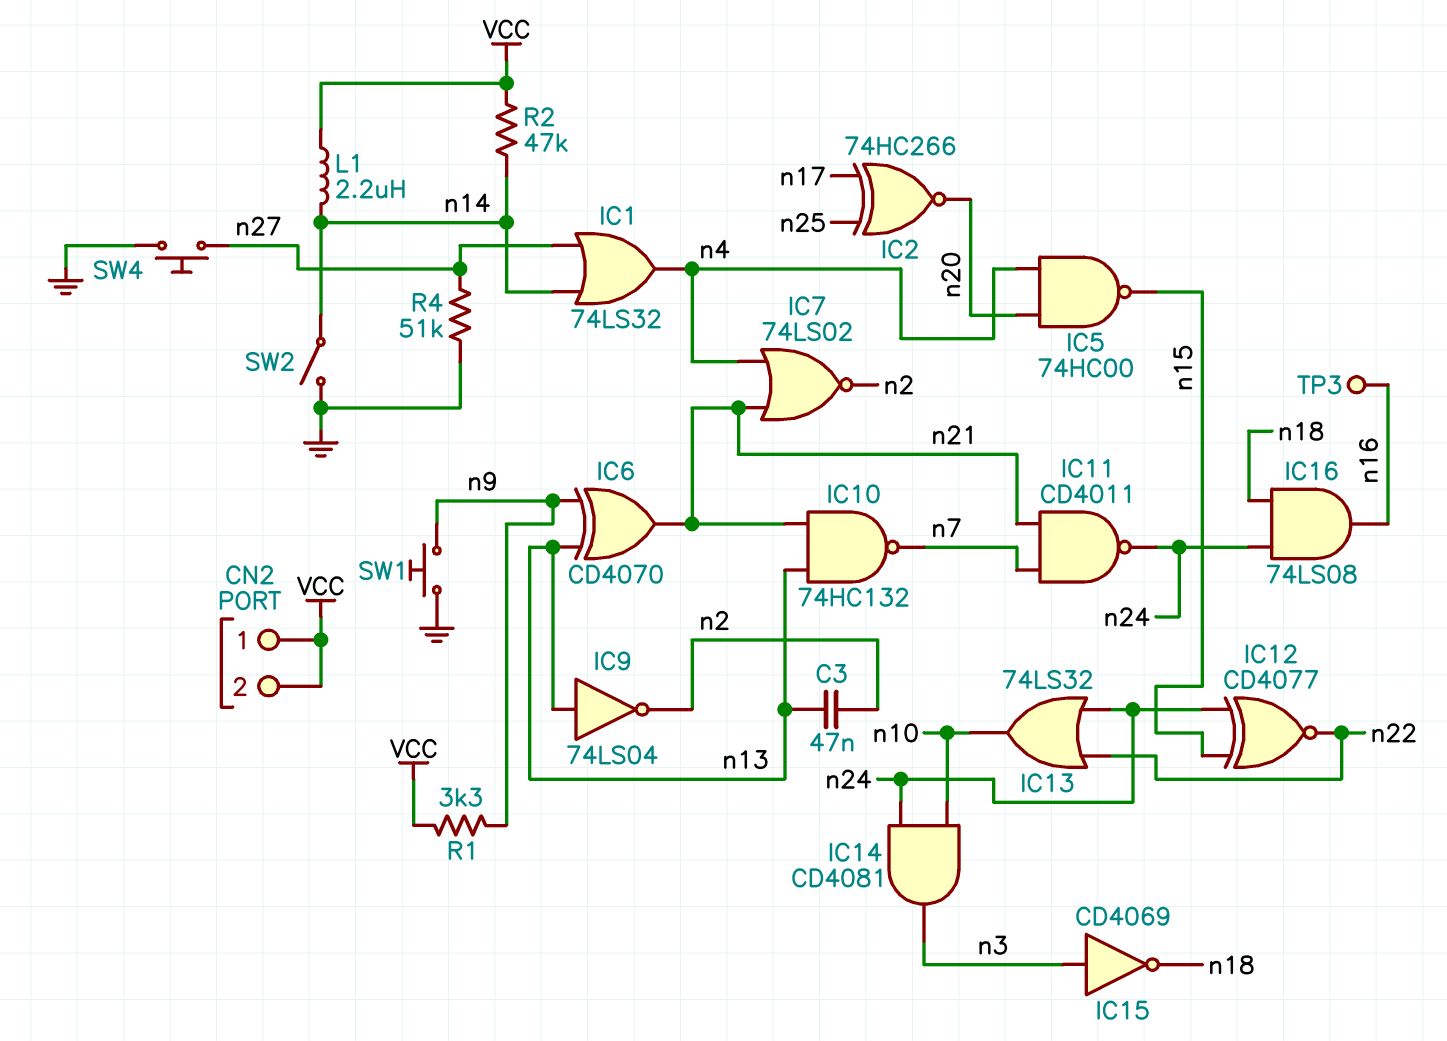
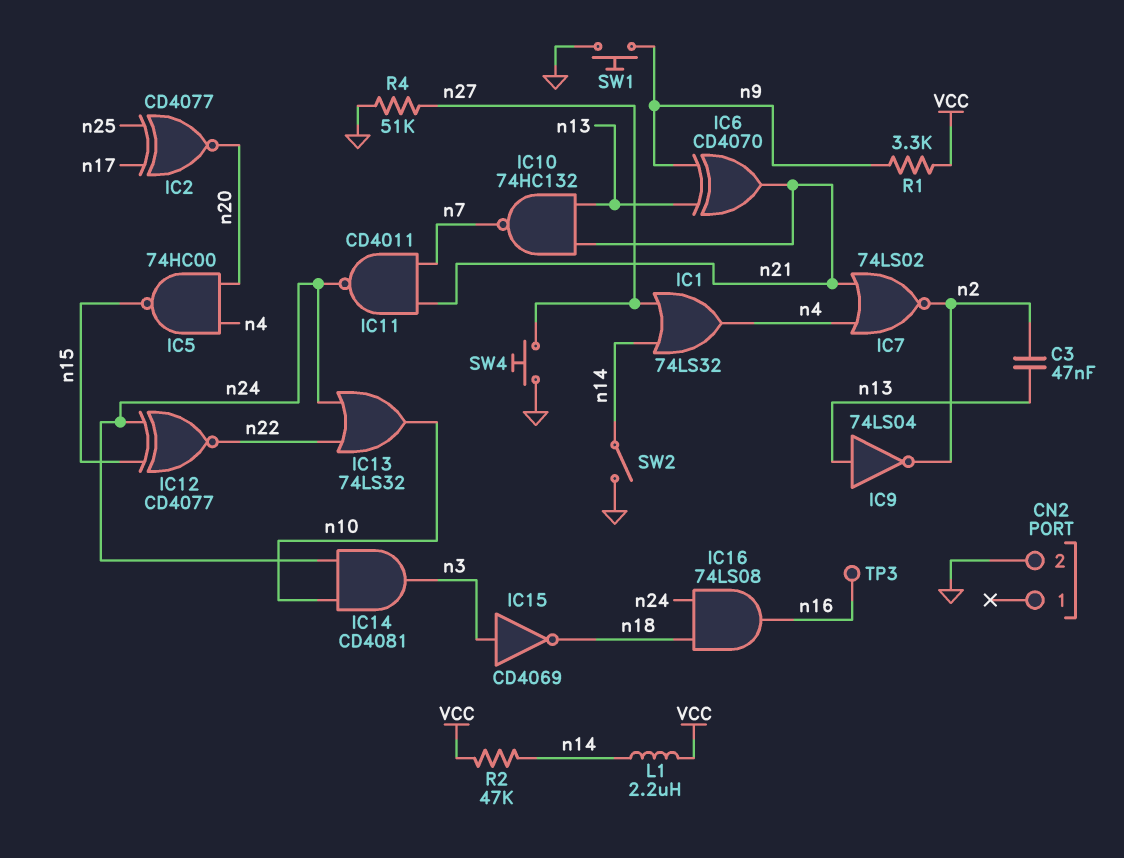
CN2 pin 1: VCC -> none
CN2 pin 2: VCC -> GND
IC2: XNOR 74HC266 (in n17, in n25, out n20) -> XNOR CD4077 (in n17, in n25, out n20)

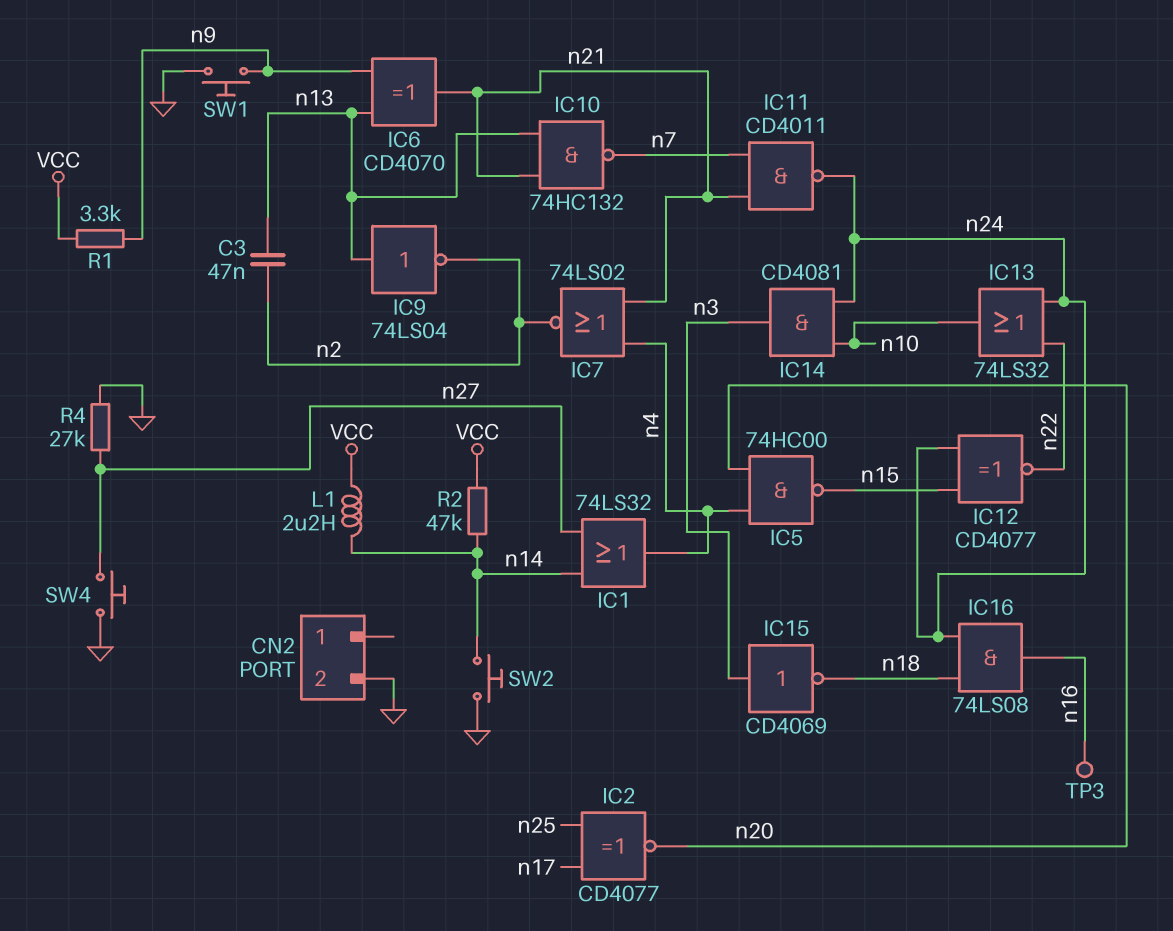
R4: 51k (GND, n27) -> 27k (GND, n27)
SW2: switch (GND, n14) -> button (GND, n14)

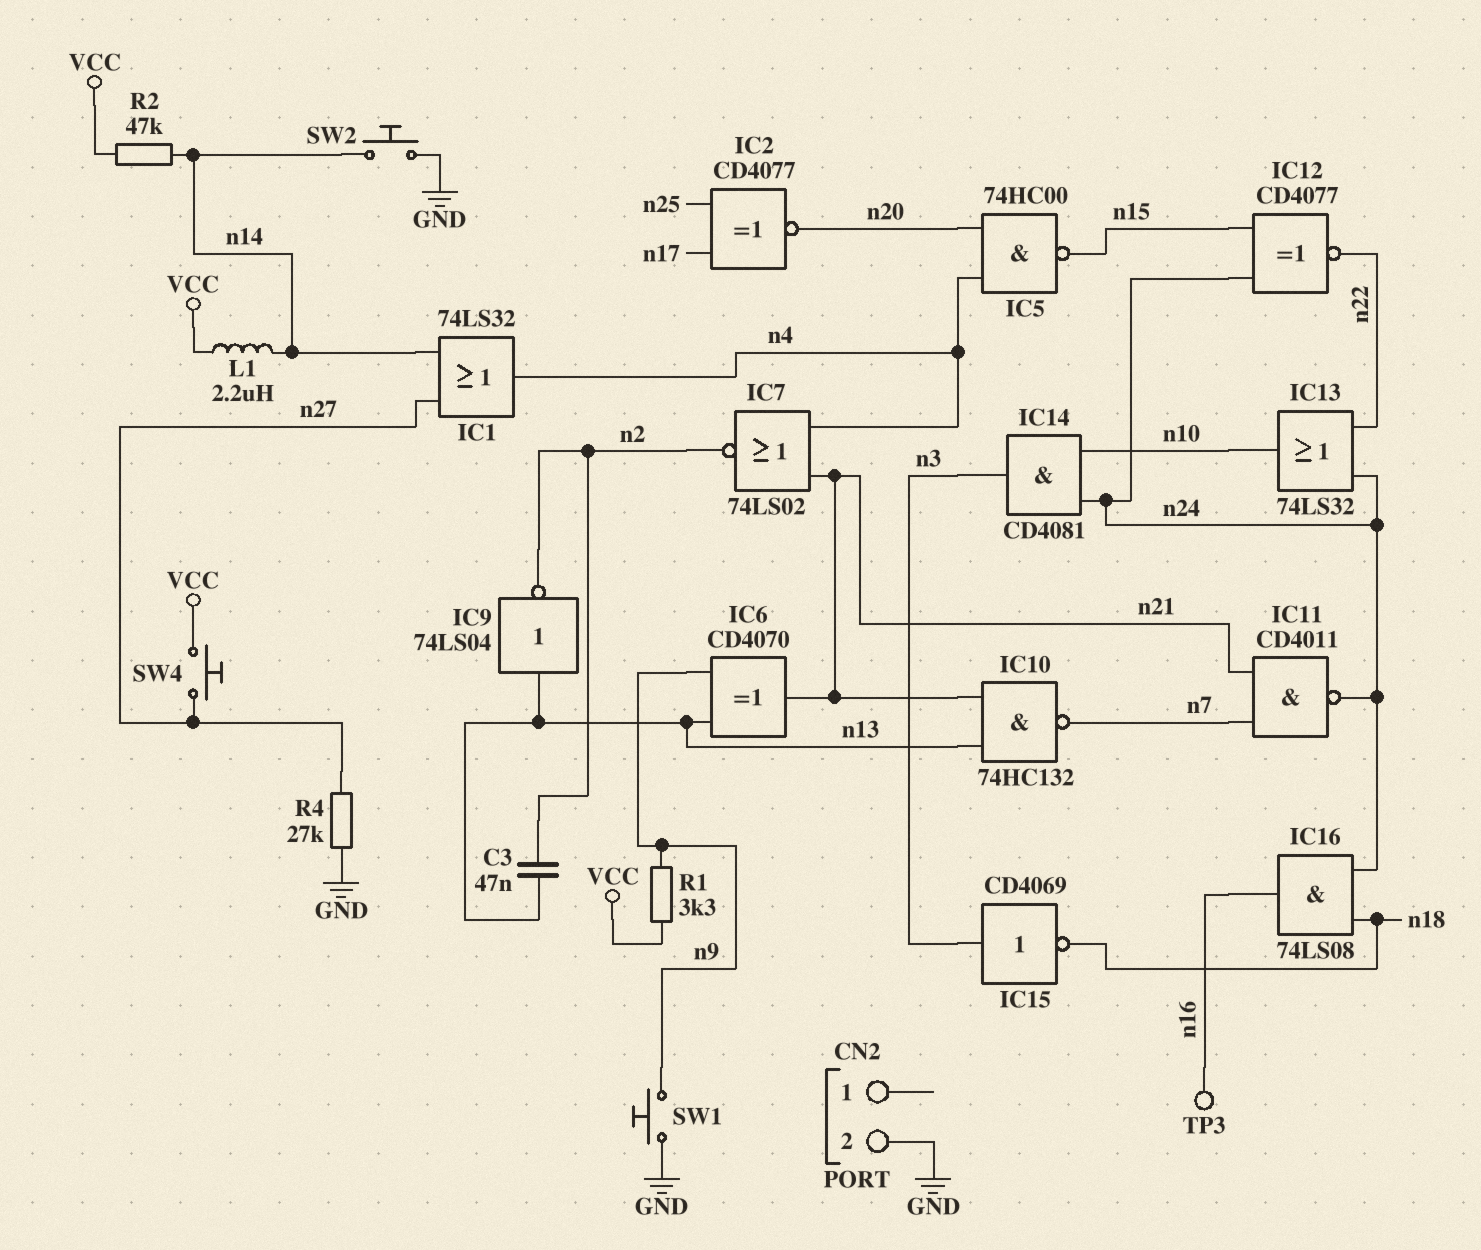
SW4: button (GND, n27) -> button (VCC, n27)

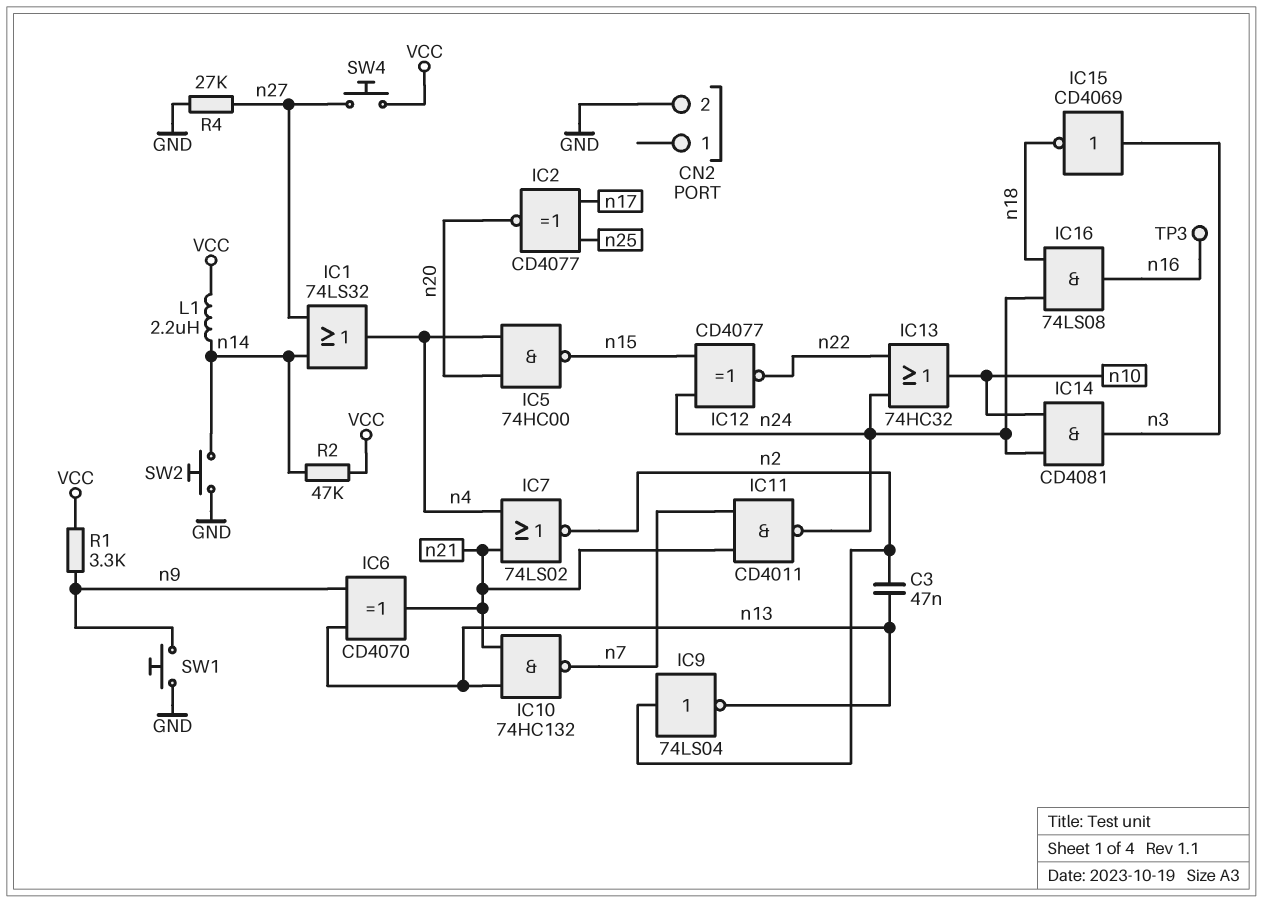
IC9: NOT 74LS04 (in n13, out n2) -> NOT 74LS04 (in n2, out n13)
IC13: OR 74LS32 (in n22, in n24, out n10) -> OR 74HC32 (in n22, in n24, out n10)

